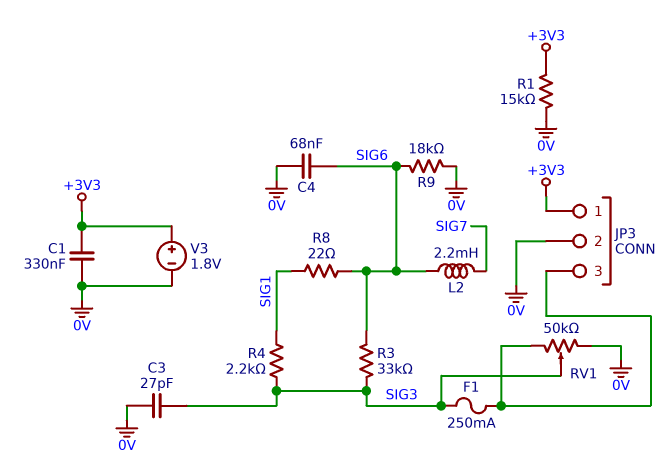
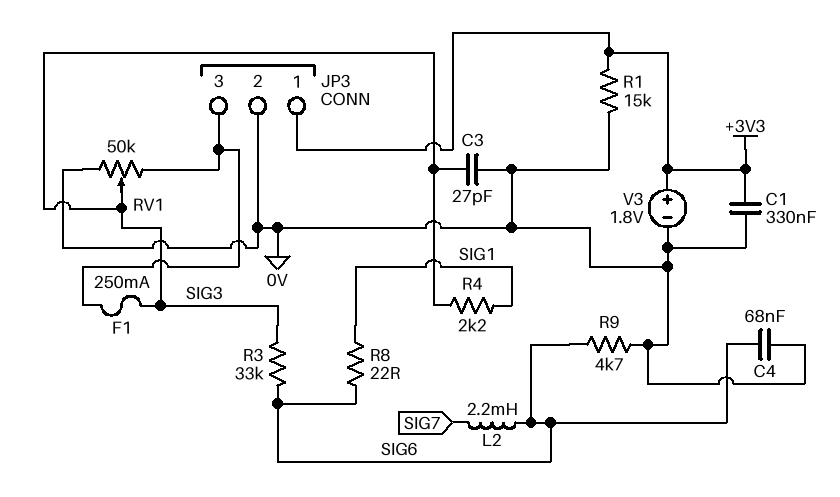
R9: 18k (0V, SIG6) -> 4.7k (0V, SIG6)

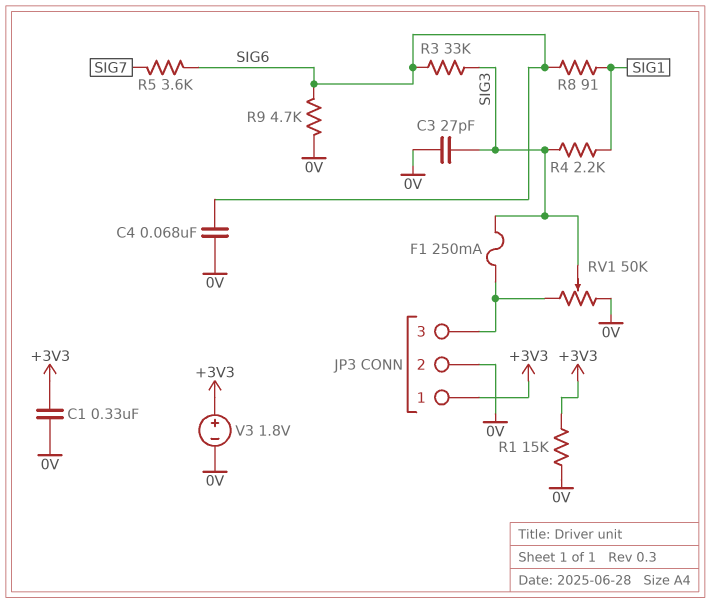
L2: 2.2mH (SIG6, SIG7) -> none
R5: none -> 3.6k (SIG6, SIG7)
R8: 22 (SIG1, SIG6) -> 91 (SIG1, SIG6)

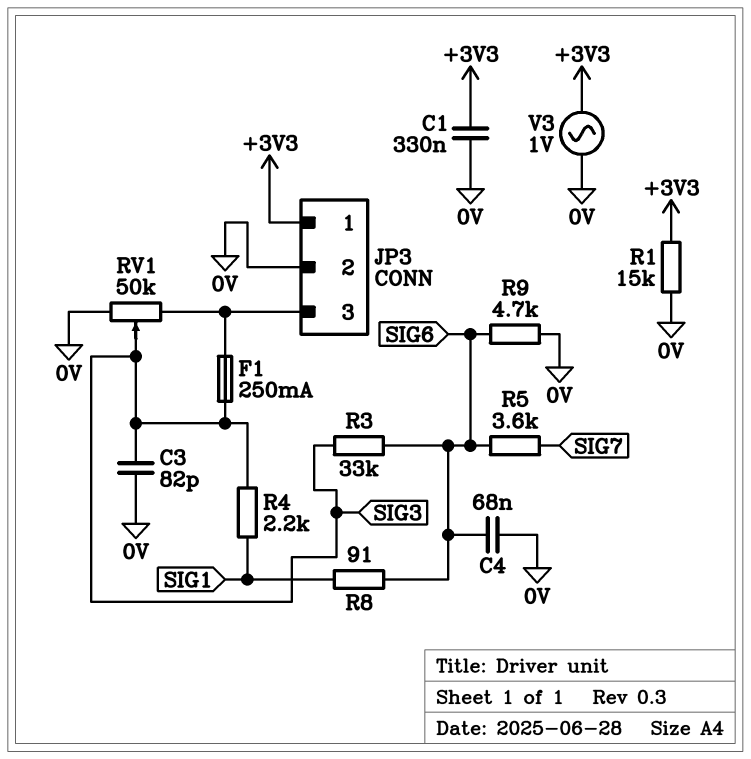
C3: 27pF (0V, SIG3) -> 82pF (0V, SIG3)
V3: 1.8V (plus +3V3, minus 0V) -> AC 1V (+3V3, 0V)

